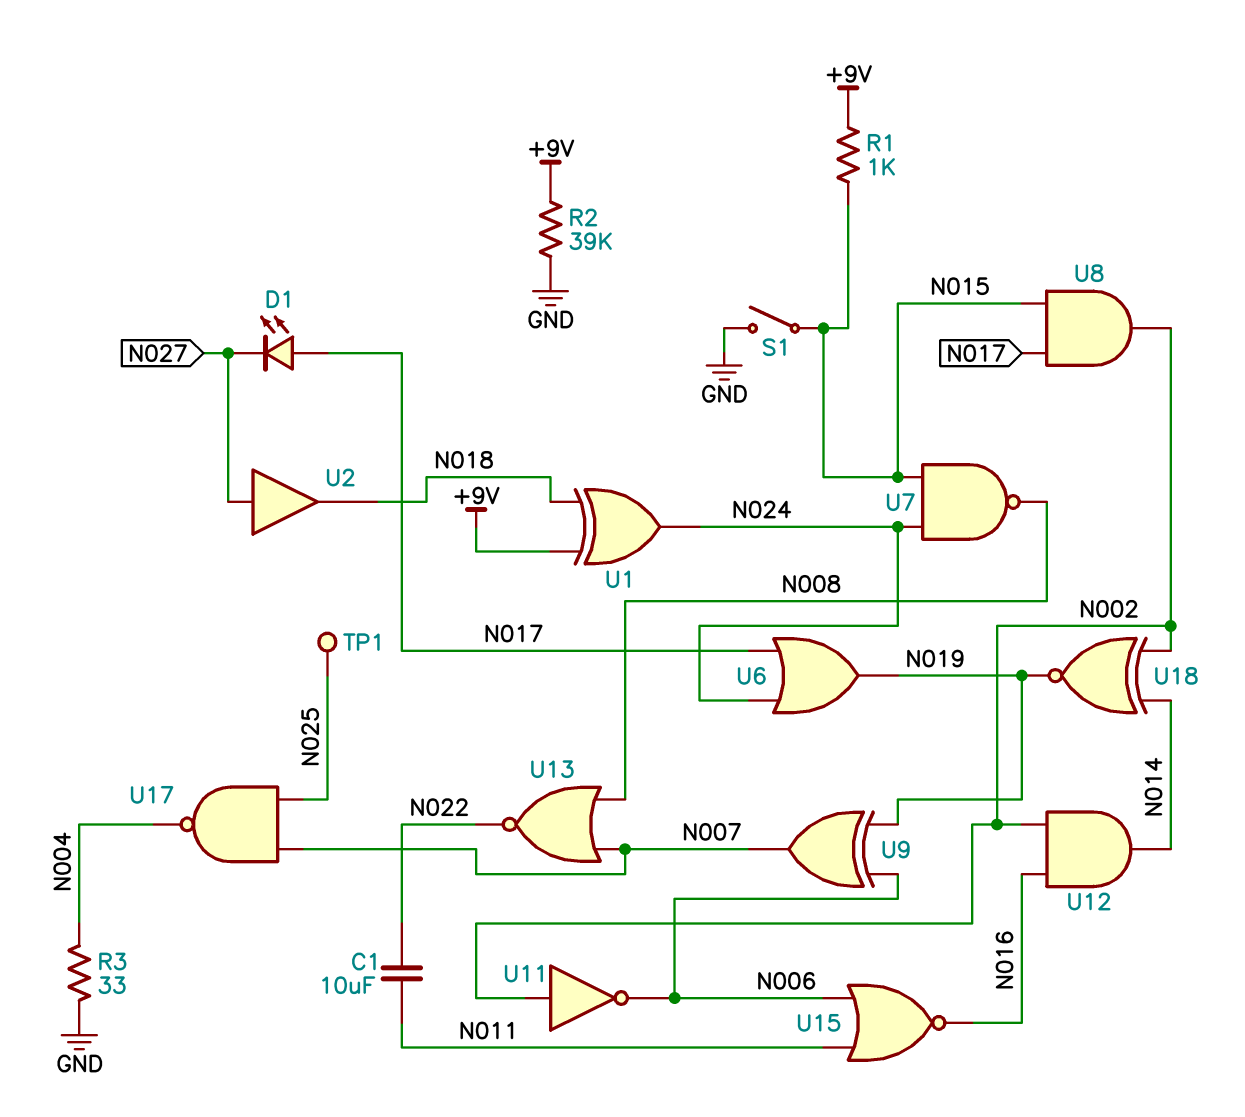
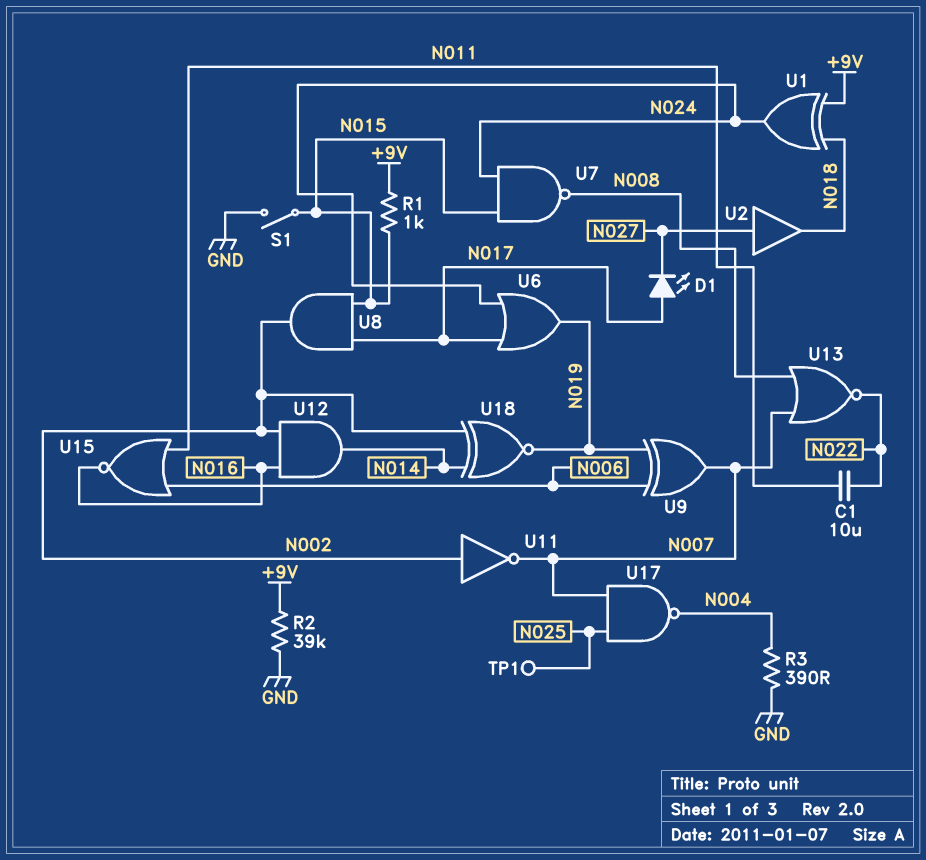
R3: 33 (GND, N004) -> 390 (GND, N004)
U11: NOT (in N002, out N006) -> NOT (in N002, out N007)

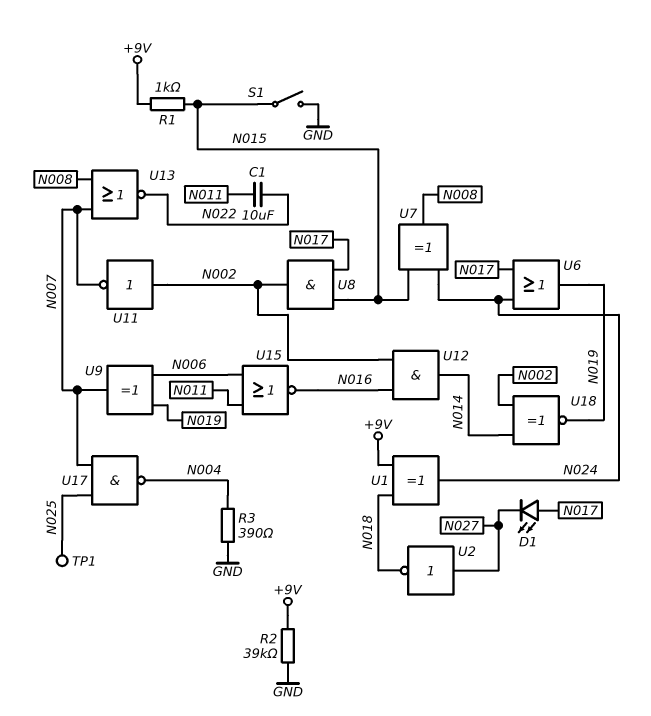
U2: buffer (in N027, out N018) -> NOT (in N027, out N018)
U7: NAND (in N015, in N024, out N008) -> XOR (in N015, in N024, out N008)

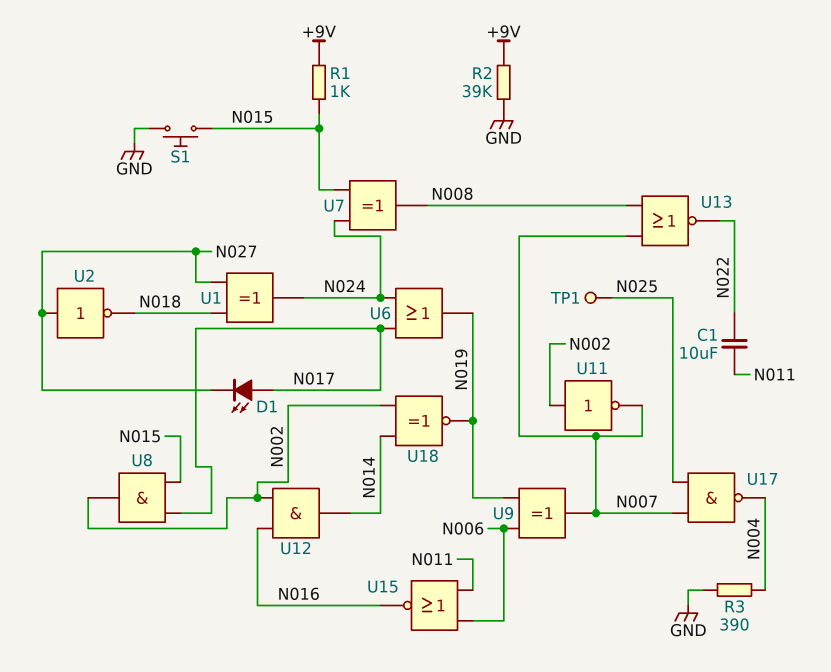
S1: switch (GND, N015) -> button (GND, N015)
U1: XOR (in +9V, in N018, out N024) -> XOR (in N018, in N027, out N024)

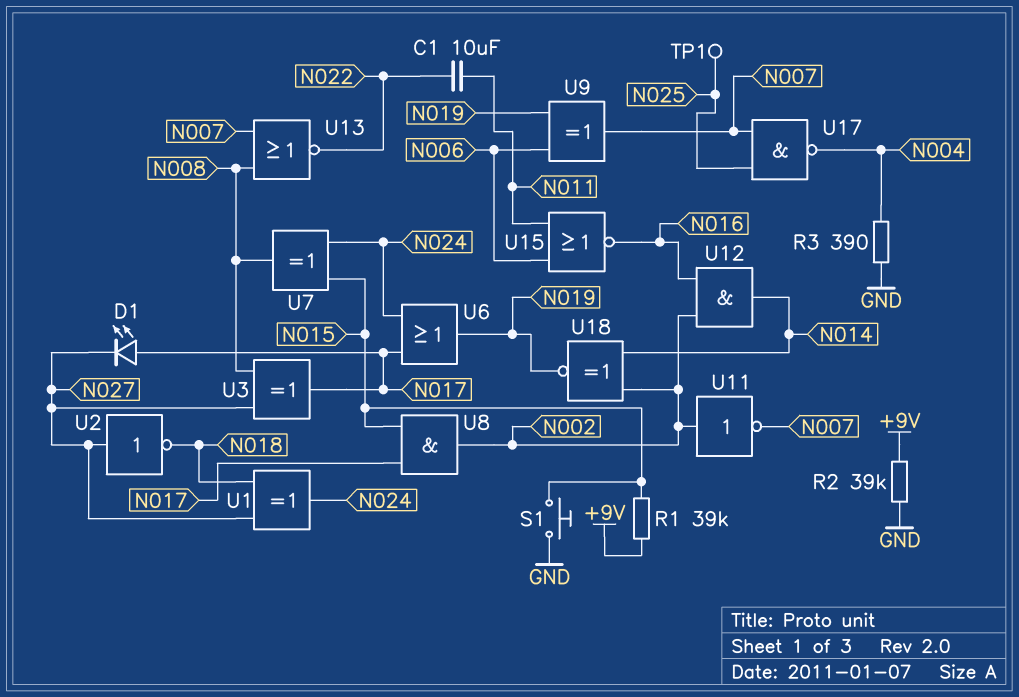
R1: 1k (+9V, N015) -> 39k (+9V, N015)
U3: none -> XOR (in N008, in N027, out N017)

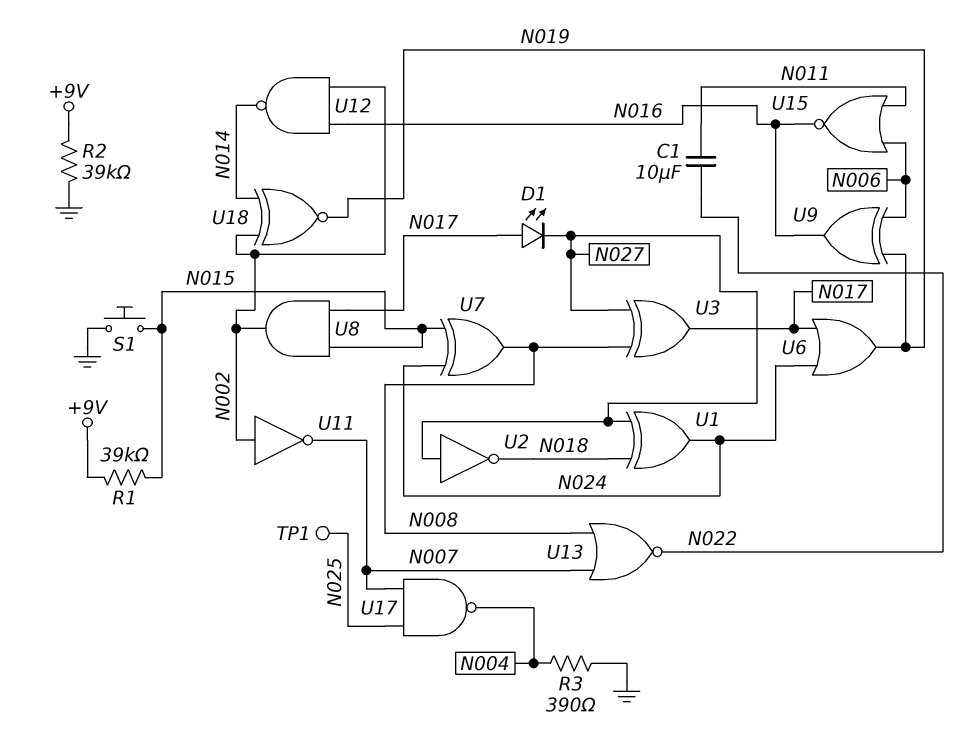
U9: XOR (in N006, in N019, out N007) -> XOR (in N006, in N019, out N016)
U12: AND (in N002, in N016, out N014) -> NAND (in N002, in N016, out N014)

